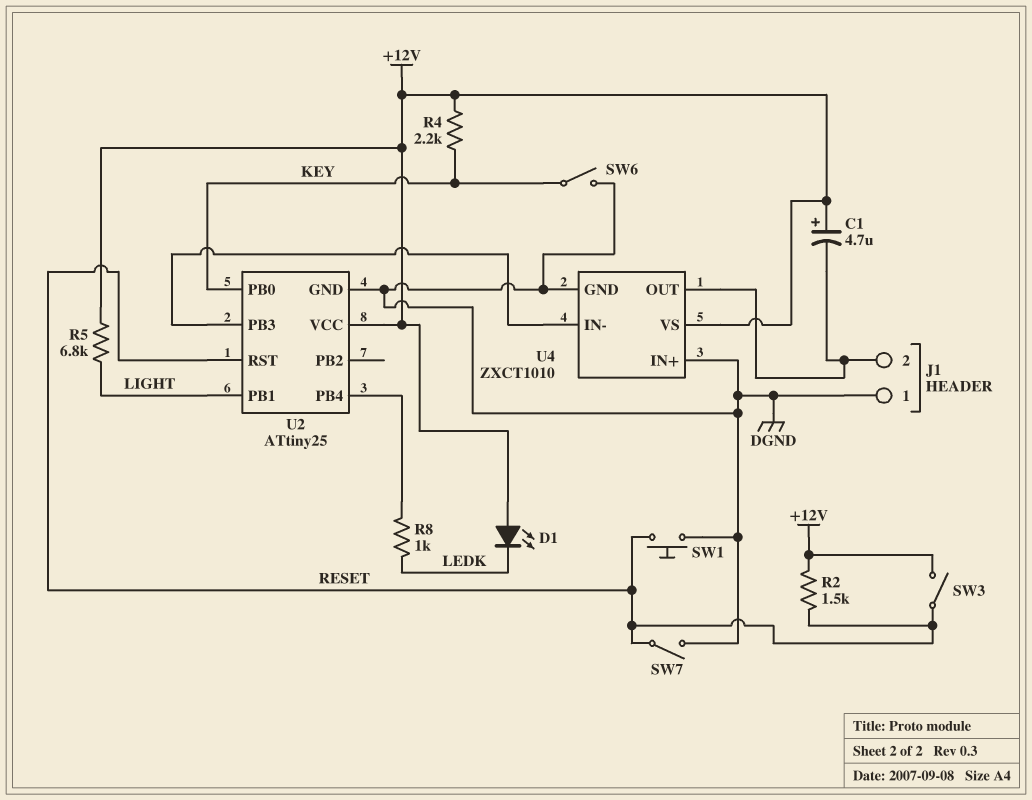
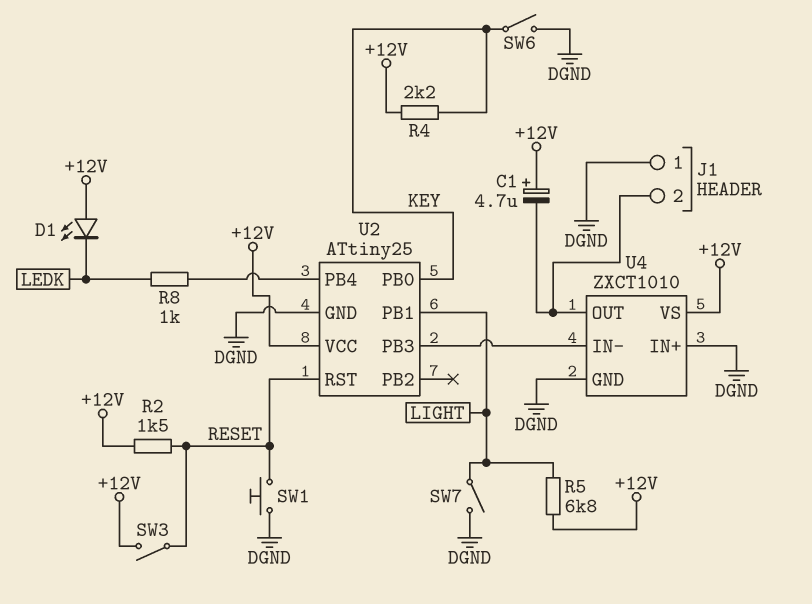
SW7: switch (DGND, RESET) -> switch (DGND, LIGHT)

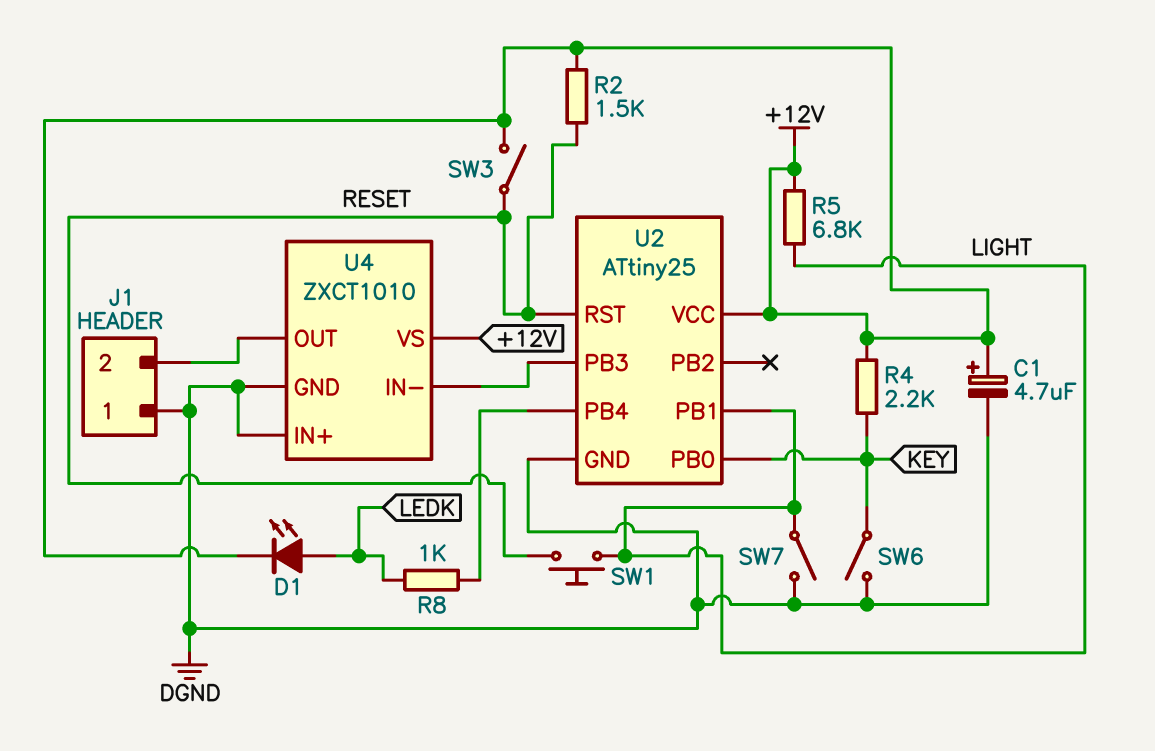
C1: 4.7uF (plus +12V, minus J1/2) -> 4.7uF (plus +12V, minus DGND)
D1: LED (A +12V, K LEDK) -> LED (A LEDK, K +12V)
SW1: button (DGND, RESET) -> button (LIGHT, RESET)

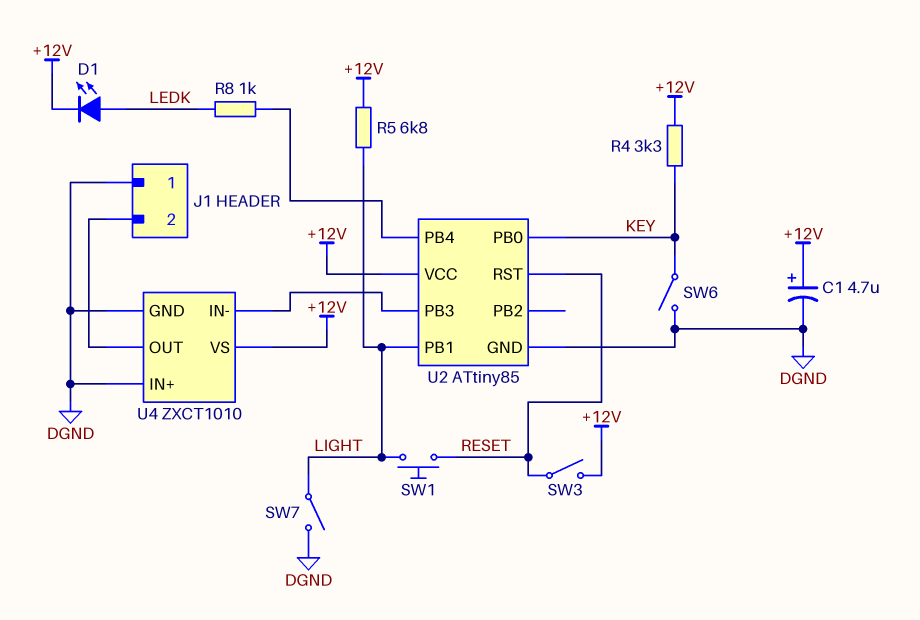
R2: 1.5k (+12V, RESET) -> none
R4: 2.2k (+12V, KEY) -> 3.3k (+12V, KEY)
U2: ATtiny25 -> ATtiny85

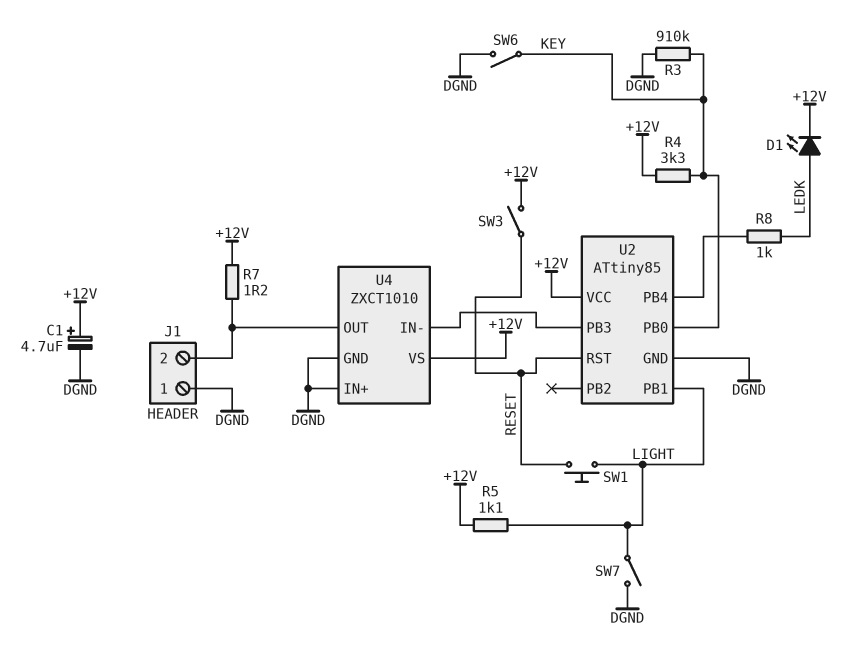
R3: none -> 910k (DGND, KEY)
R5: 6.8k (+12V, LIGHT) -> 1.1k (+12V, LIGHT)
R7: none -> 1.2 (+12V, J1/2)

